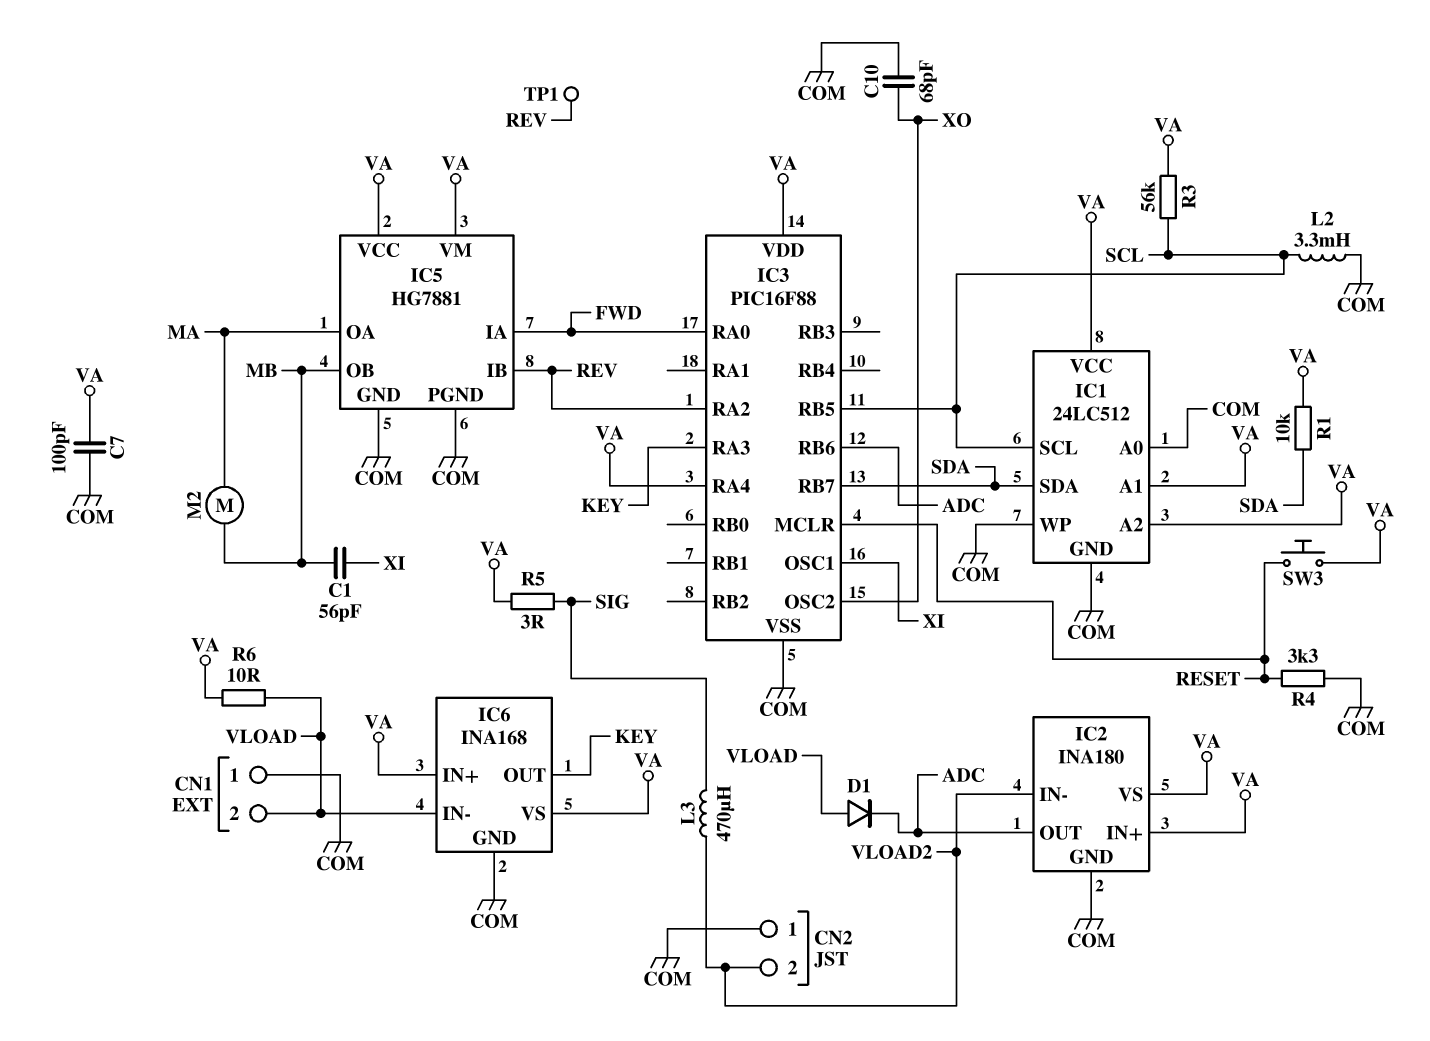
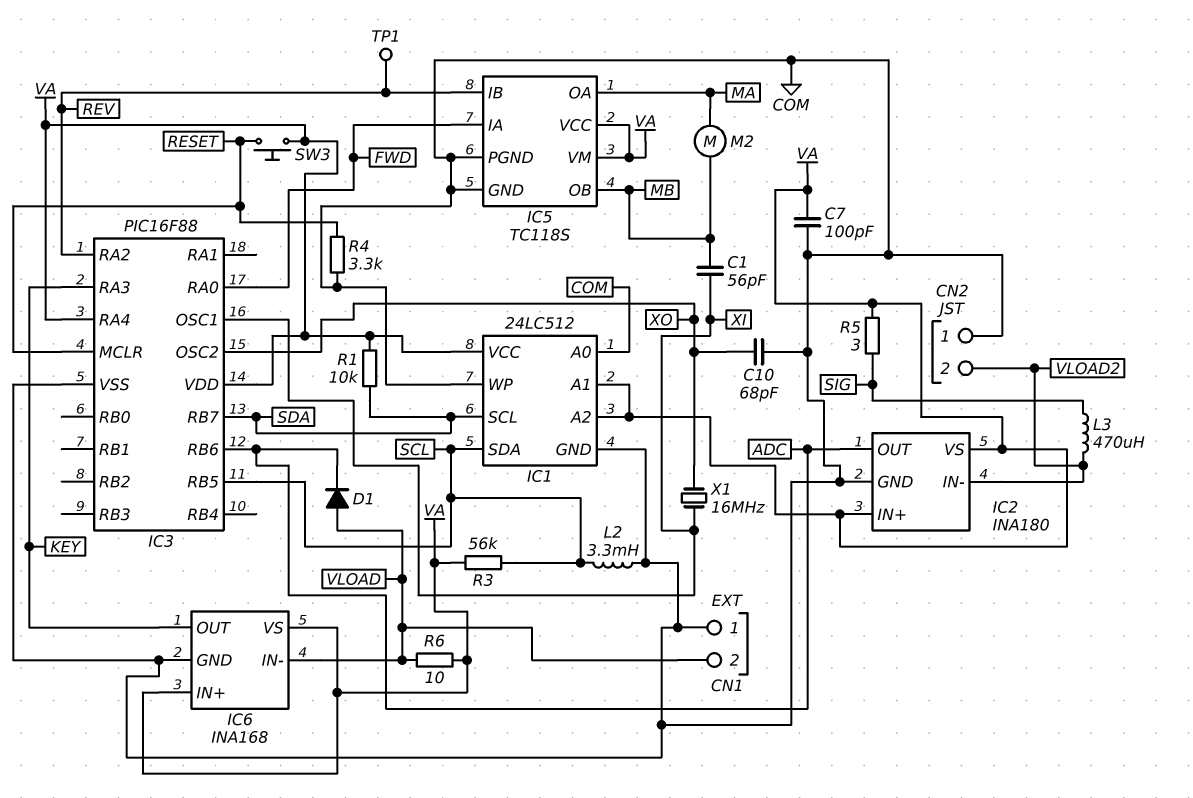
IC1 pin SCL: SCL -> SDA
IC1 pin SDA: SDA -> SCL
IC5: HG7881 -> TC118S
X1: none -> 16MHz (XI, XO)

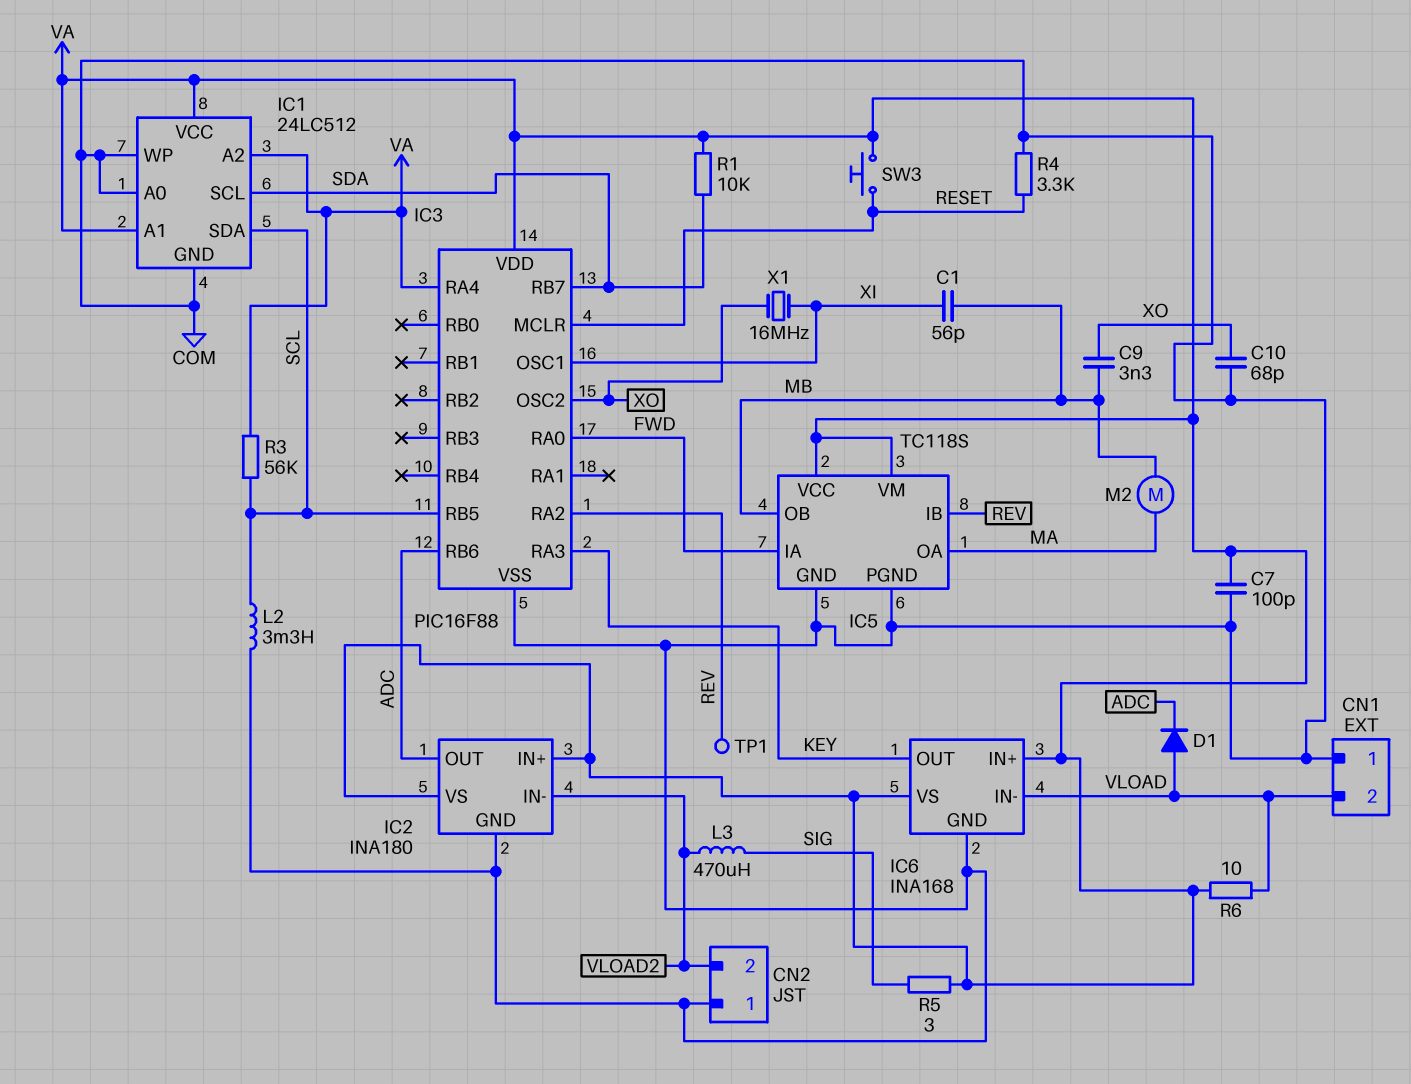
C9: none -> 3.3nF (MB, XO)

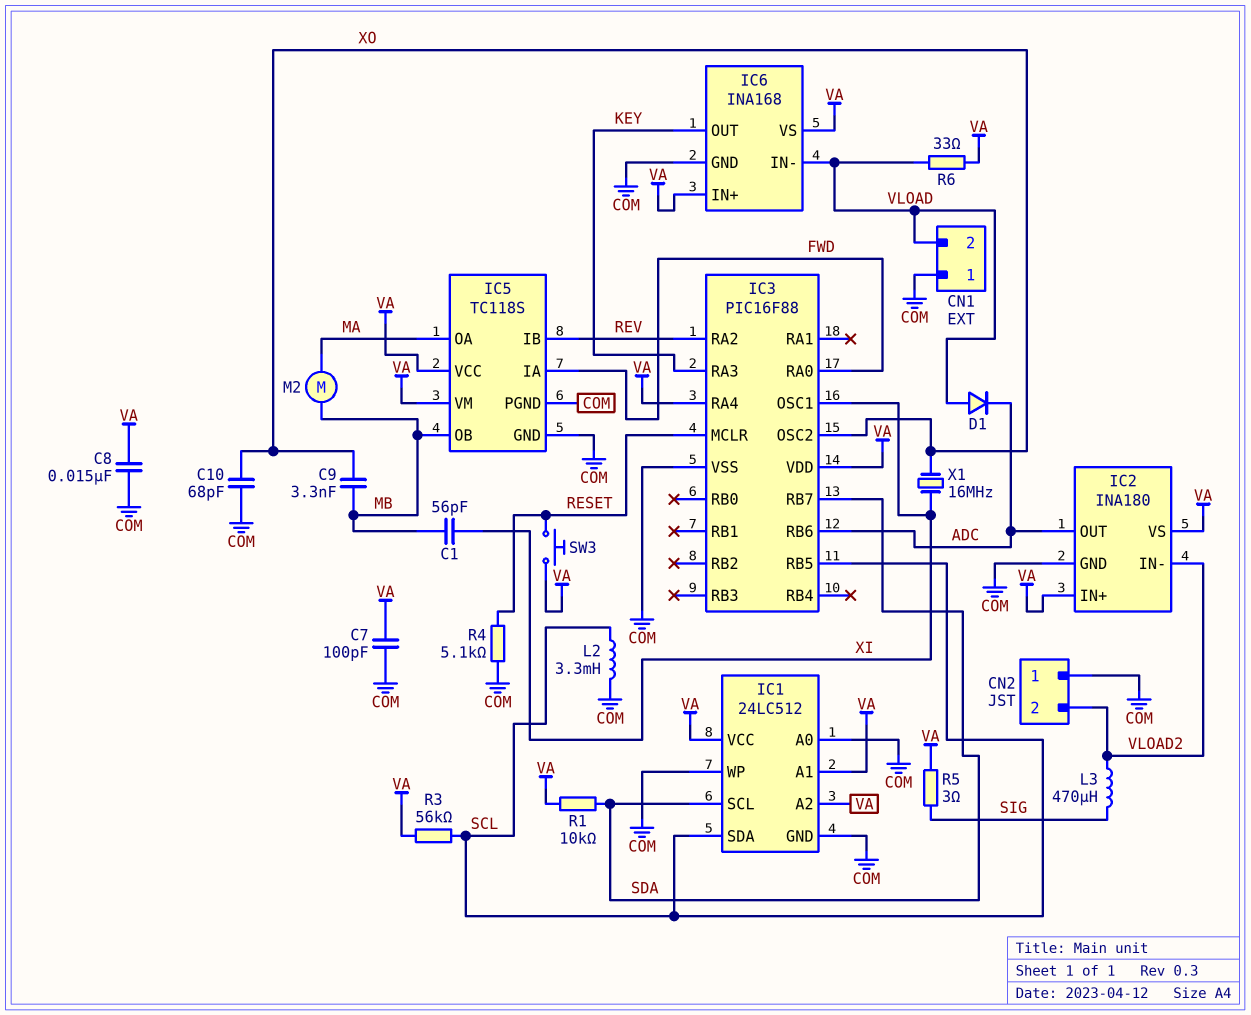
C8: none -> 15nF (COM, VA)
R4: 3.3k (COM, RESET) -> 5.1k (COM, RESET)
R6: 10 (VA, VLOAD) -> 33 (VA, VLOAD)
TP1: test point (REV) -> none

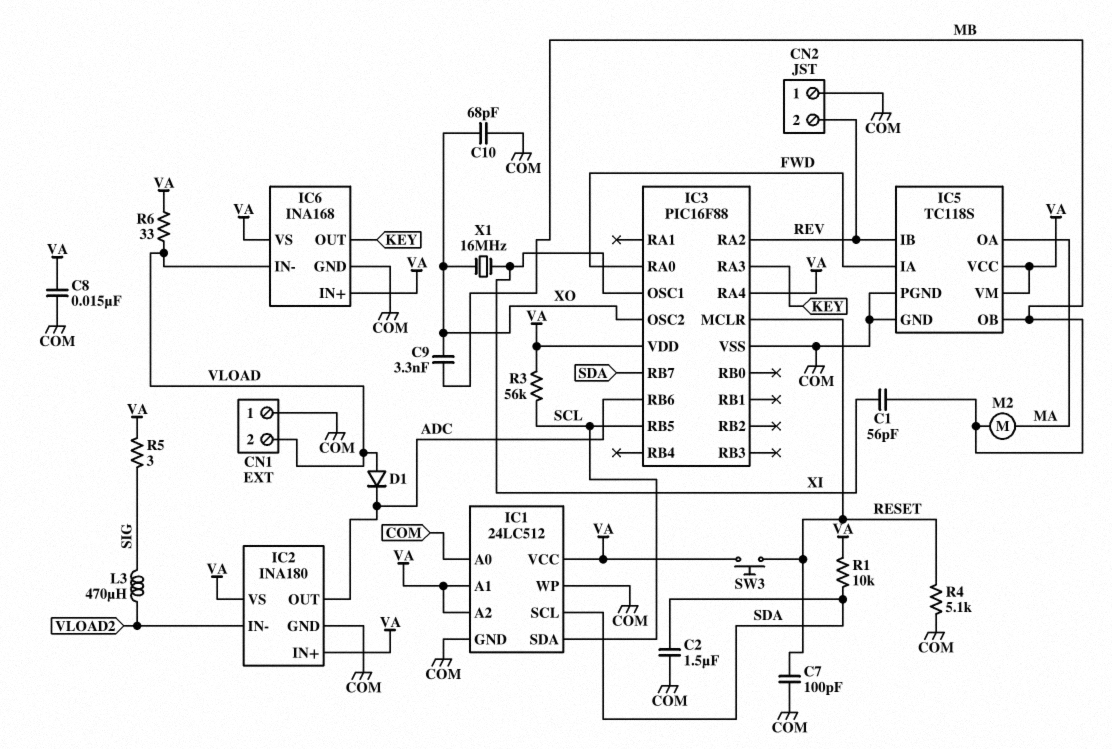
C2: none -> 1.5uF (COM, SDA)
C7: 100pF (COM, VA) -> 100pF (COM, RESET)
CN2 pin 2: VLOAD2 -> REV
L2: 3.3mH (COM, SCL) -> none

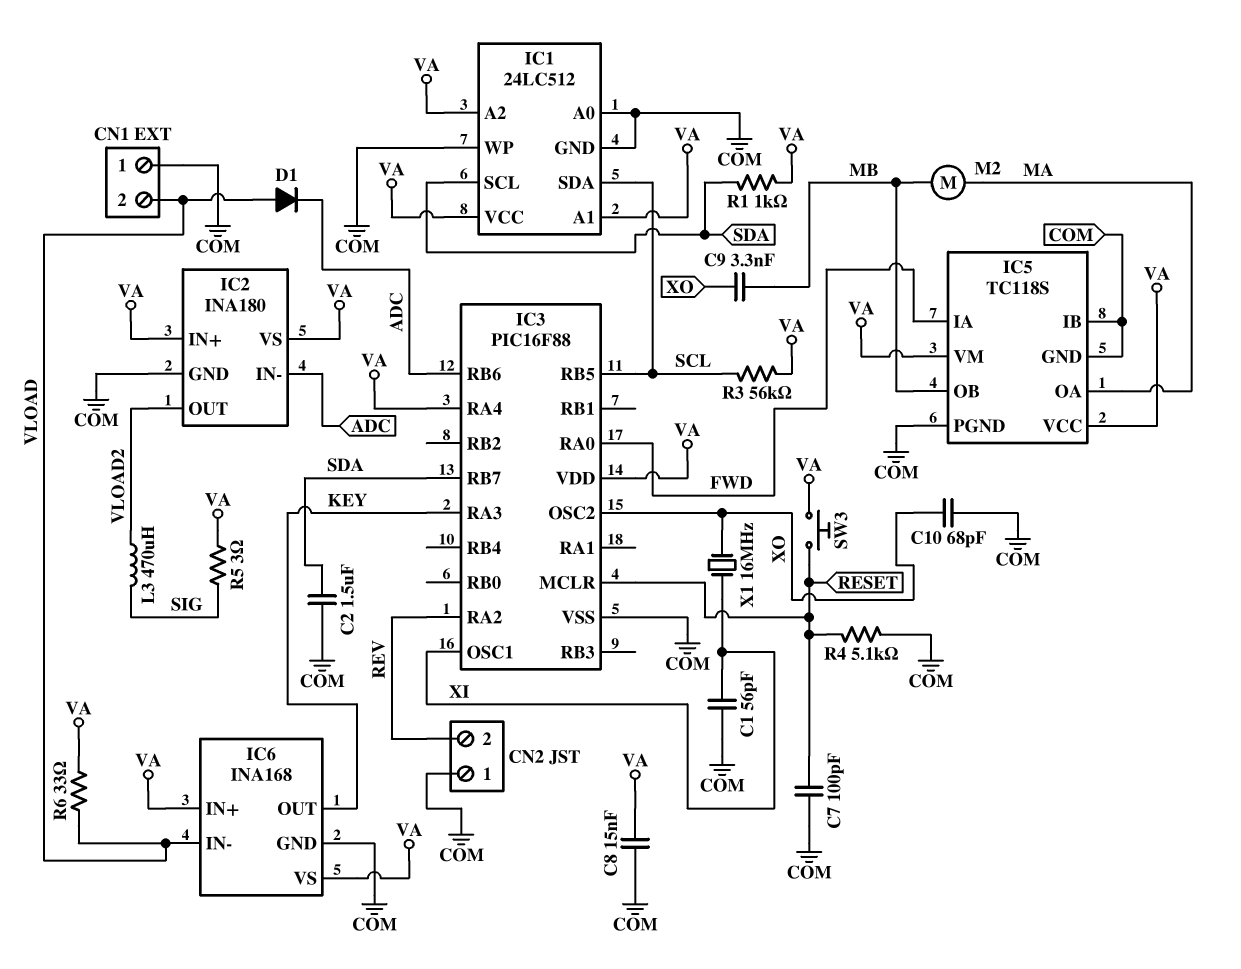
C1: 56pF (MB, XI) -> 56pF (COM, XI)
IC2 pin IN-: VLOAD2 -> ADC
IC2 pin OUT: ADC -> VLOAD2
IC5 pin IB: REV -> COM
R1: 10k (SDA, VA) -> 1k (SDA, VA)

